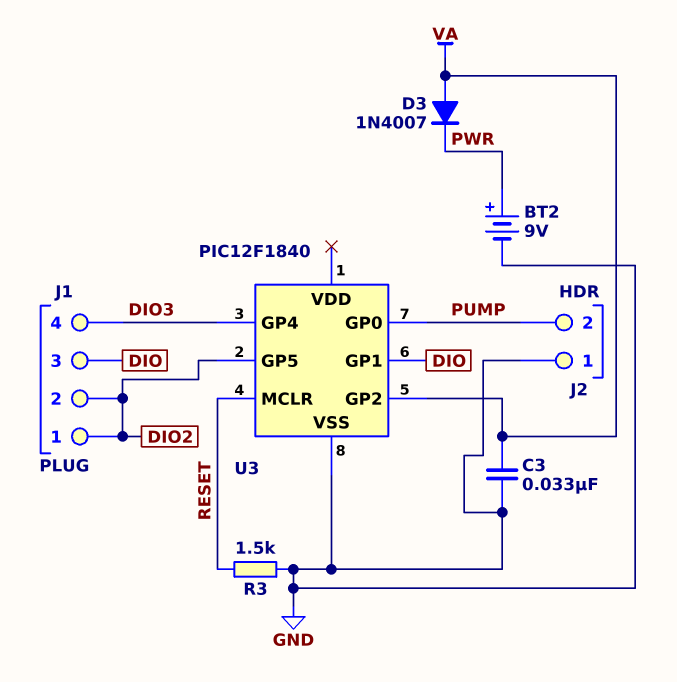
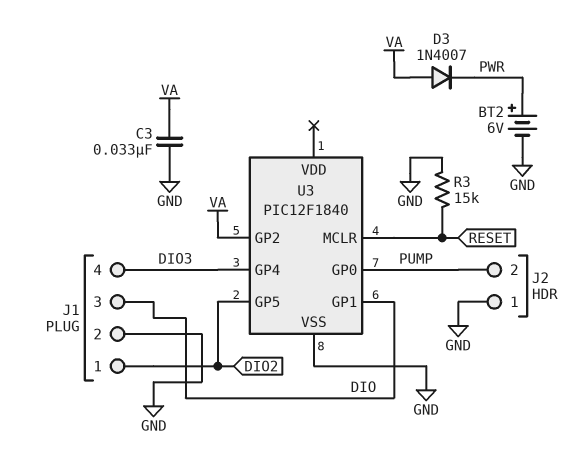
BT2: 9V (plus PWR, minus GND) -> 6V (plus PWR, minus GND)
J1 pin 2: DIO2 -> GND
R3: 1.5k (GND, RESET) -> 15k (GND, RESET)

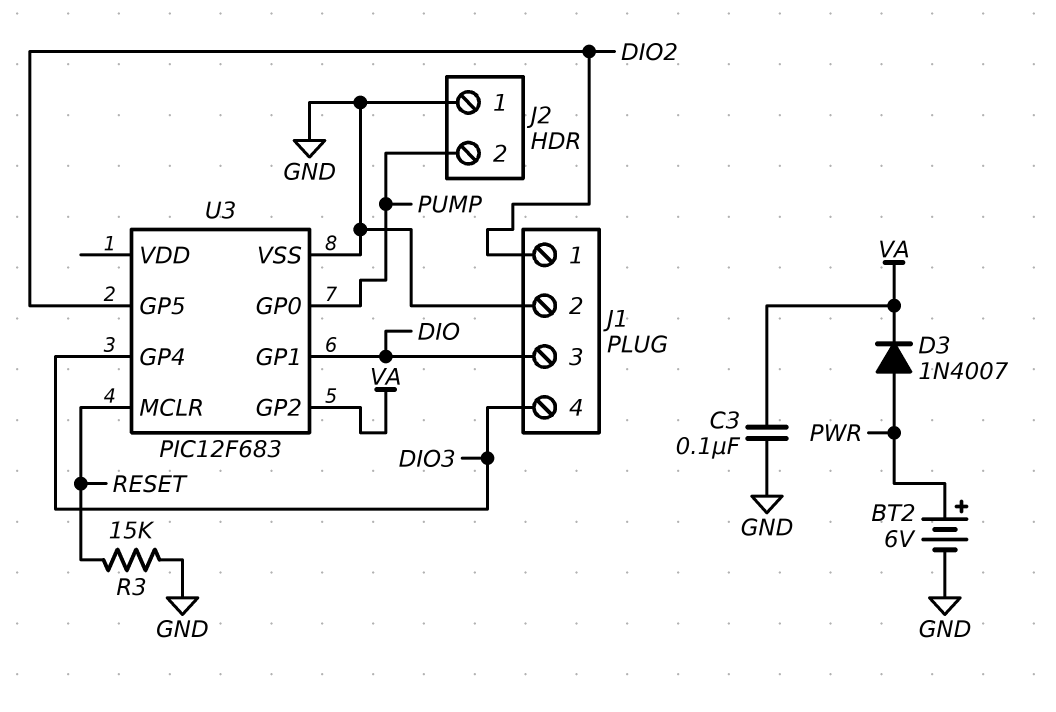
C3: 33nF (GND, VA) -> 100nF (GND, VA)
D3: diode 1N4007 (A VA, K PWR) -> diode 1N4007 (A PWR, K VA)
U3: PIC12F1840 -> PIC12F683

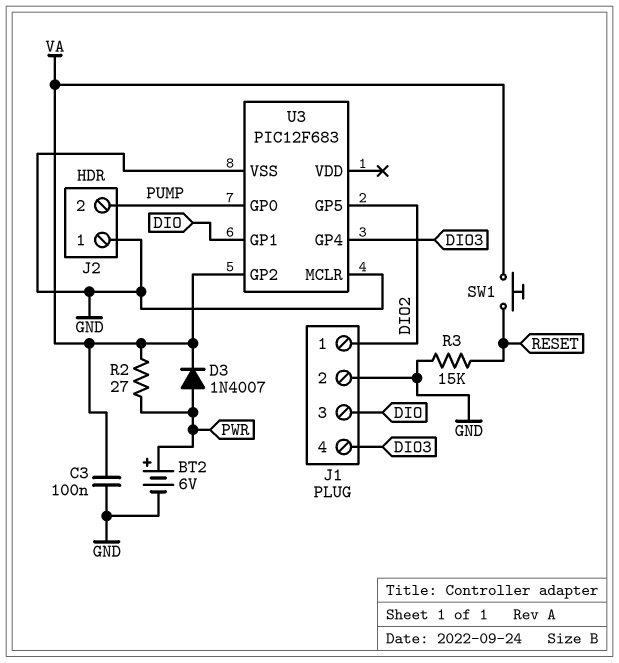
R2: none -> 27 (PWR, VA)
SW1: none -> button (RESET, VA)
U3 pin MCLR: RESET -> GND

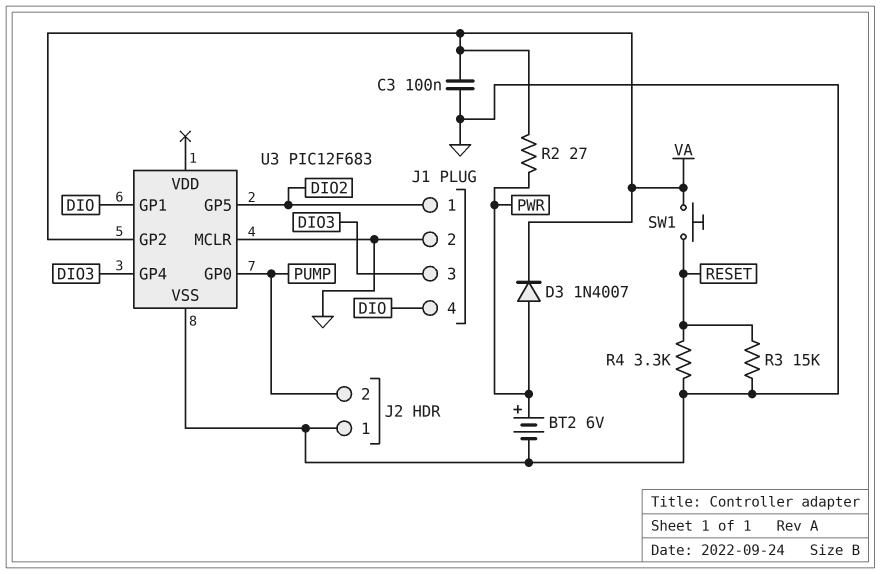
J1 pin 3: DIO -> DIO3
J1 pin 4: DIO3 -> DIO
R4: none -> 3.3k (GND, RESET)

